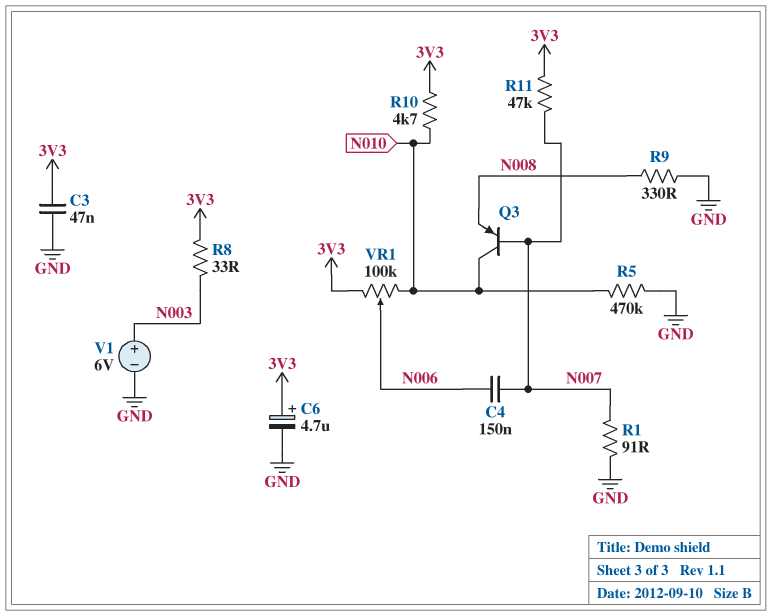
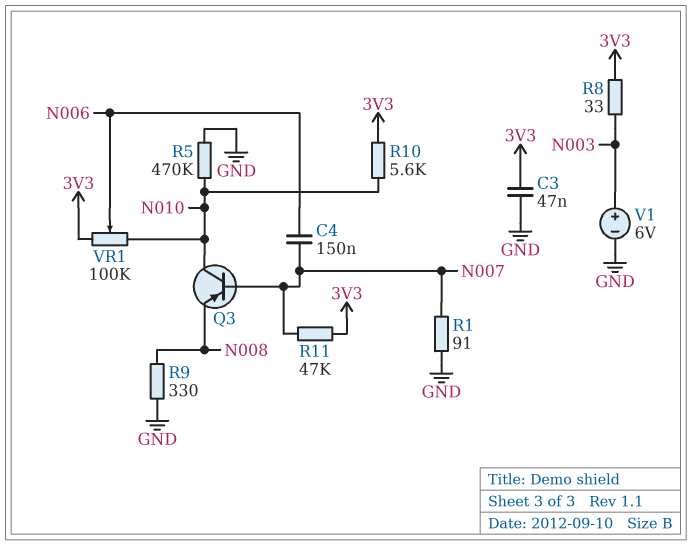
C6: 4.7uF (plus 3V3, minus GND) -> none
R10: 4.7k (3V3, N010) -> 5.6k (3V3, N010)

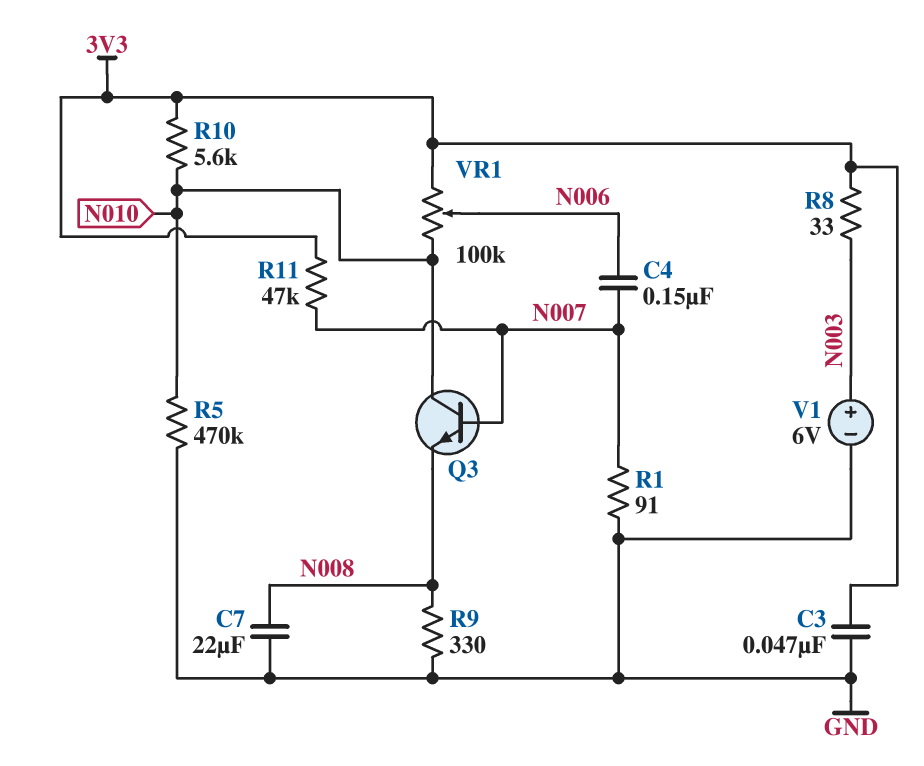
C7: none -> 22uF (GND, N008)
Q3: PNP (B N007, C N010, E N008) -> NPN (B N007, C N010, E N008)

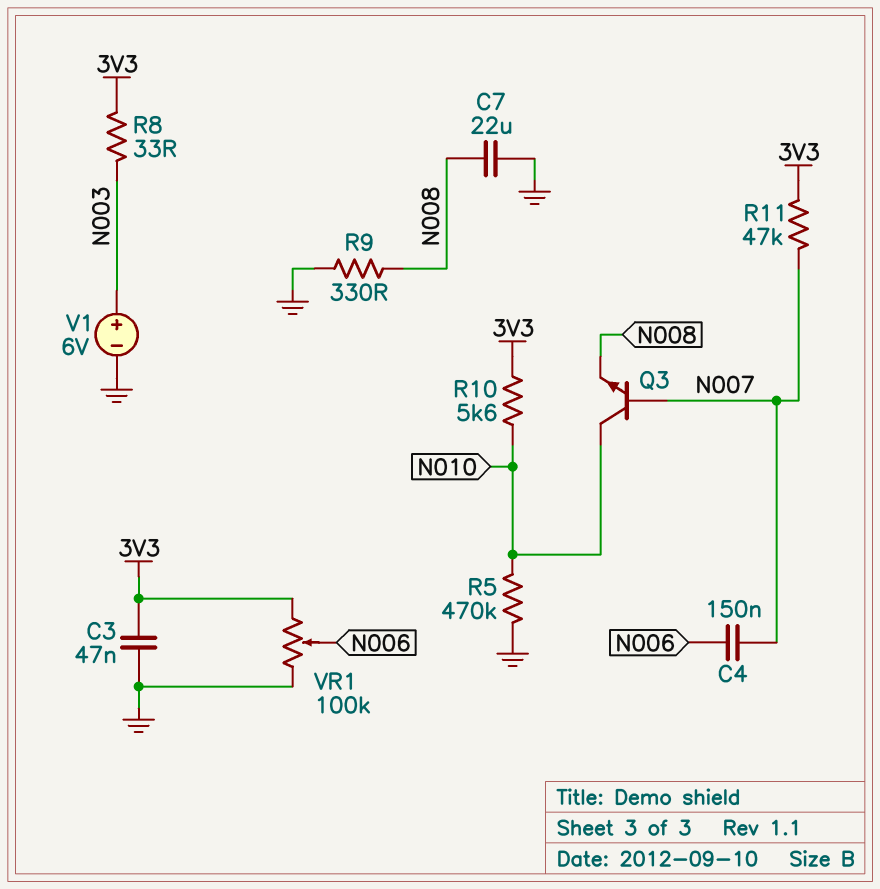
R1: 91 (GND, N007) -> none
VR1: 100k (3V3, N010, wiper N006) -> 100k (3V3, GND, wiper N006)

